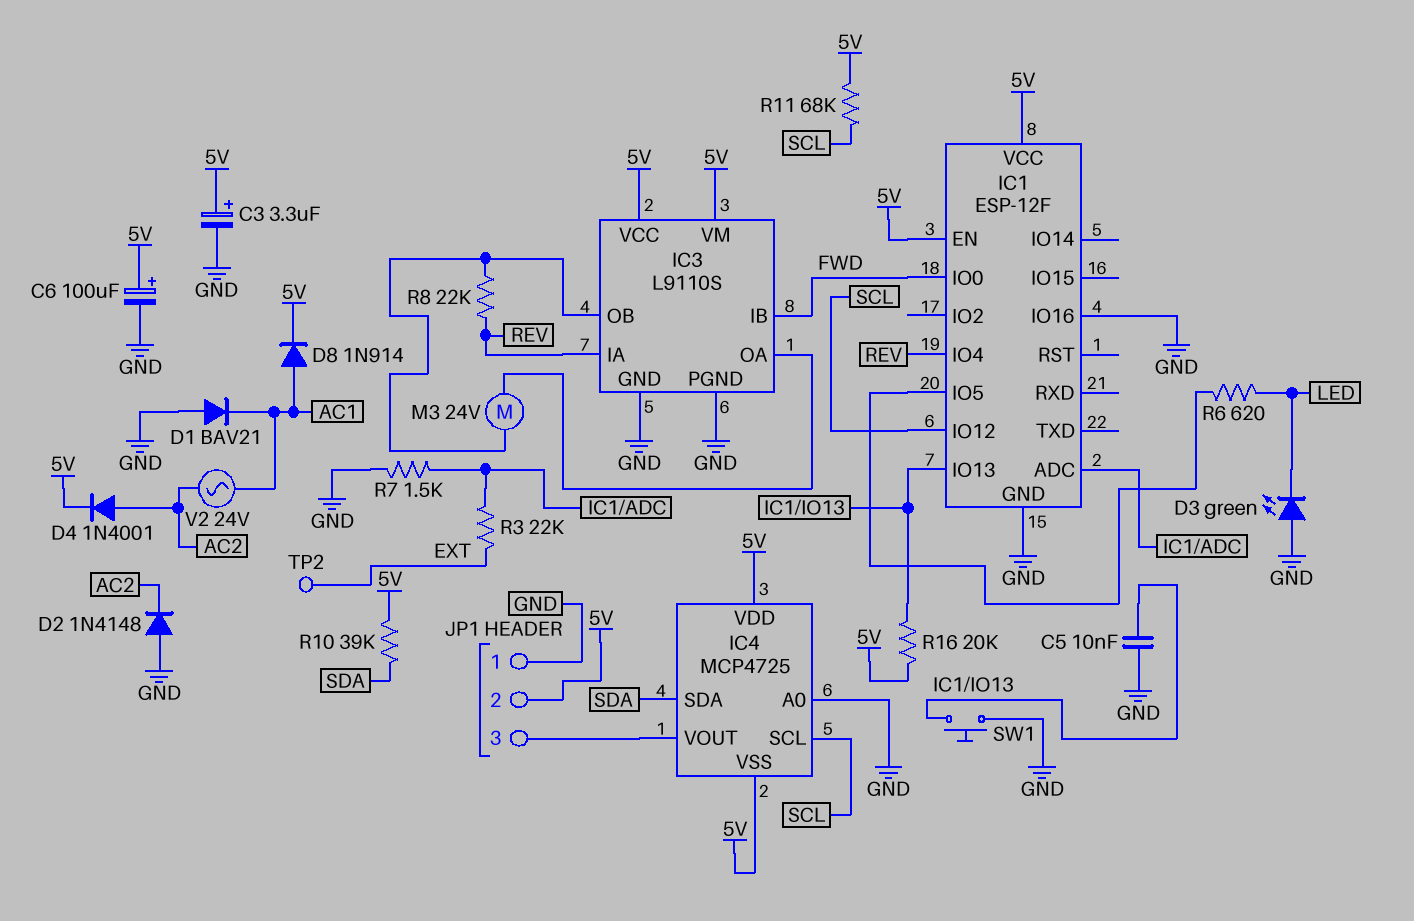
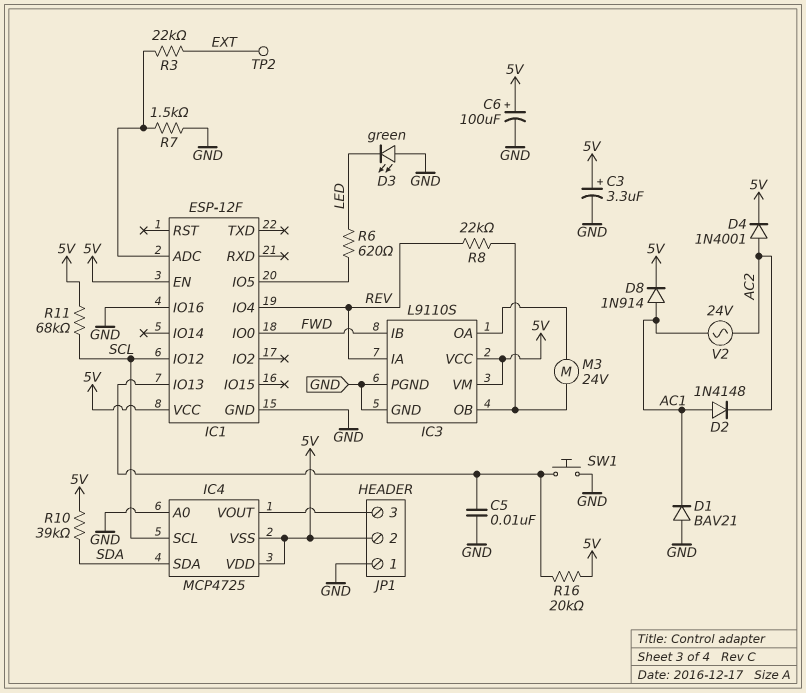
D2: diode 1N4148 (A GND, K AC2) -> diode 1N4148 (A AC1, K AC2)

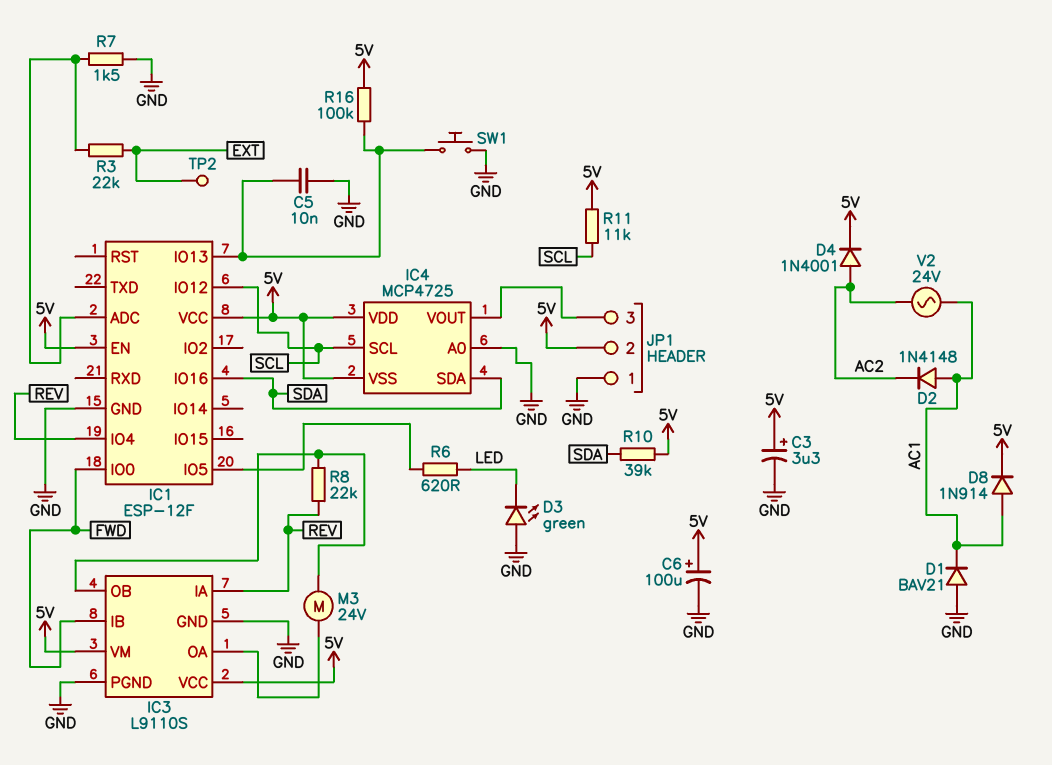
IC1 pin IO16: GND -> SDA
R11: 68k (5V, SCL) -> 11k (5V, SCL)
R16: 20k (5V, IC1/IO13) -> 100k (5V, IC1/IO13)

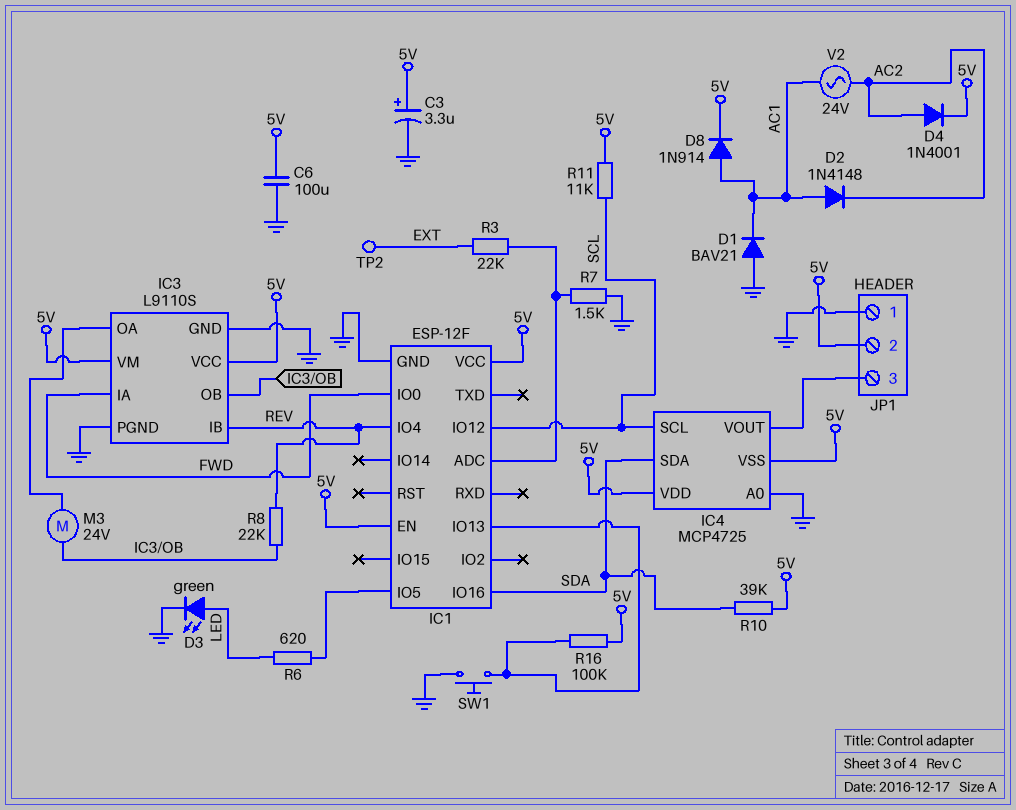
C5: 10nF (GND, IC1/IO13) -> none
C6: 100uF (plus 5V, minus GND) -> 100uF (5V, GND)
D3: LED green (A GND, K LED) -> LED green (A LED, K GND)
IC3 pin IA: REV -> FWD
IC3 pin IB: FWD -> REV

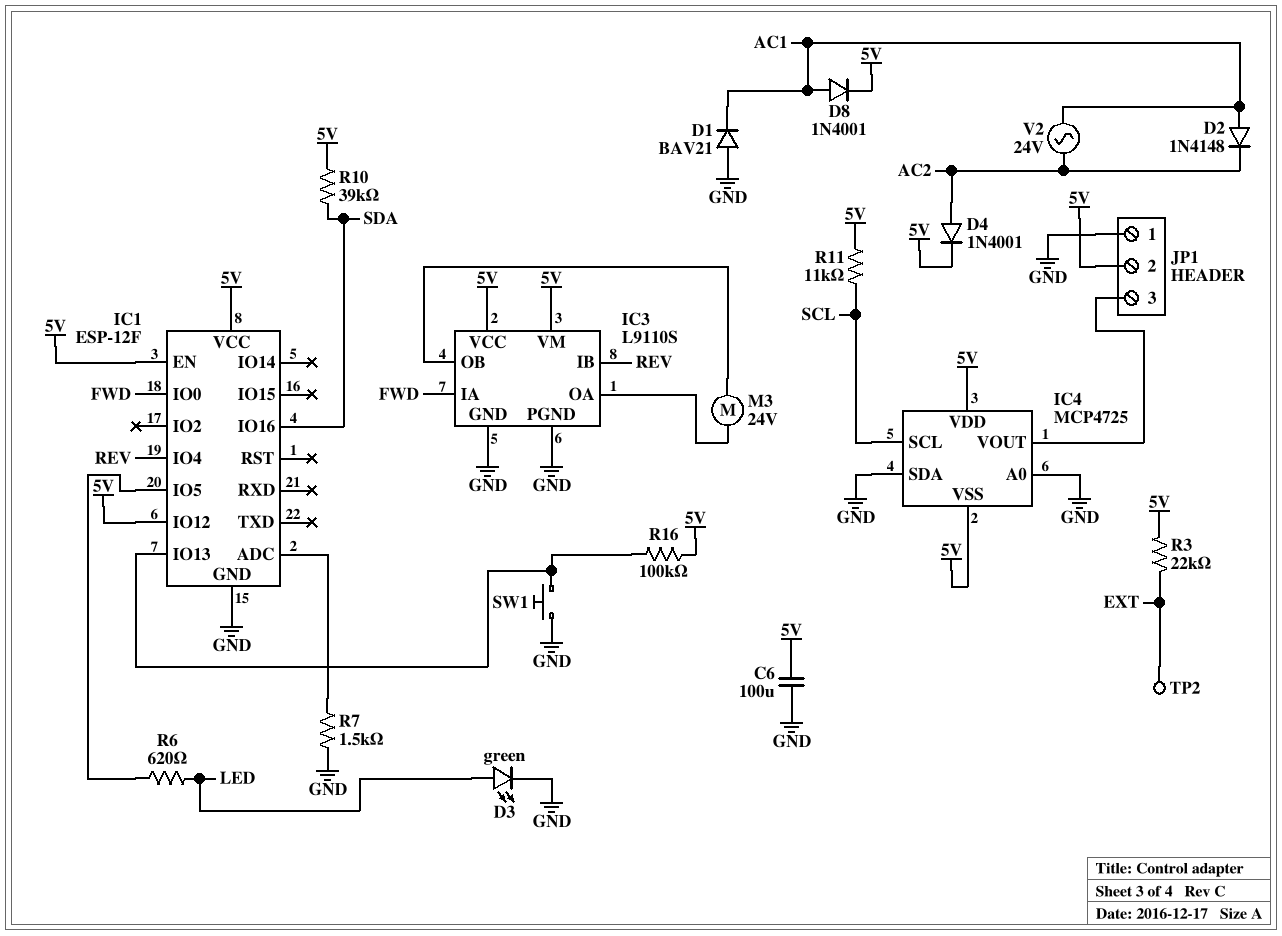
C3: 3.3uF (plus 5V, minus GND) -> none
D8: diode 1N914 (A AC1, K 5V) -> diode 1N4001 (A AC1, K 5V)
IC1 pin IO12: SCL -> 5V
IC4 pin SDA: SDA -> GND
R3: 22k (EXT, IC1/ADC) -> 22k (5V, EXT)
R8: 22k (IC3/OB, REV) -> none

